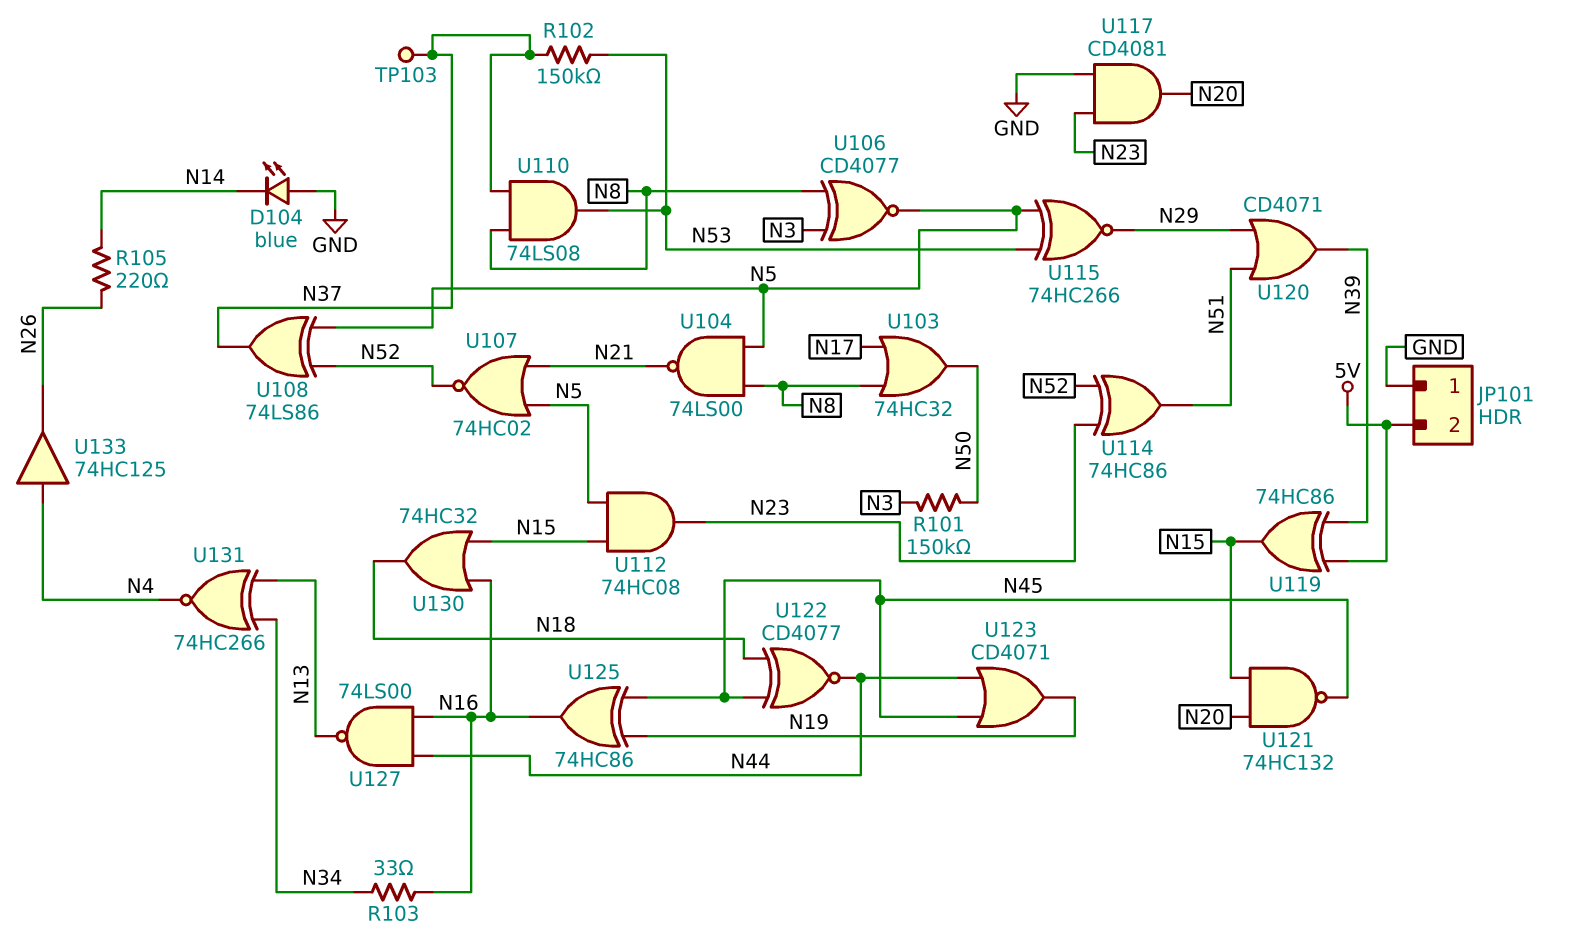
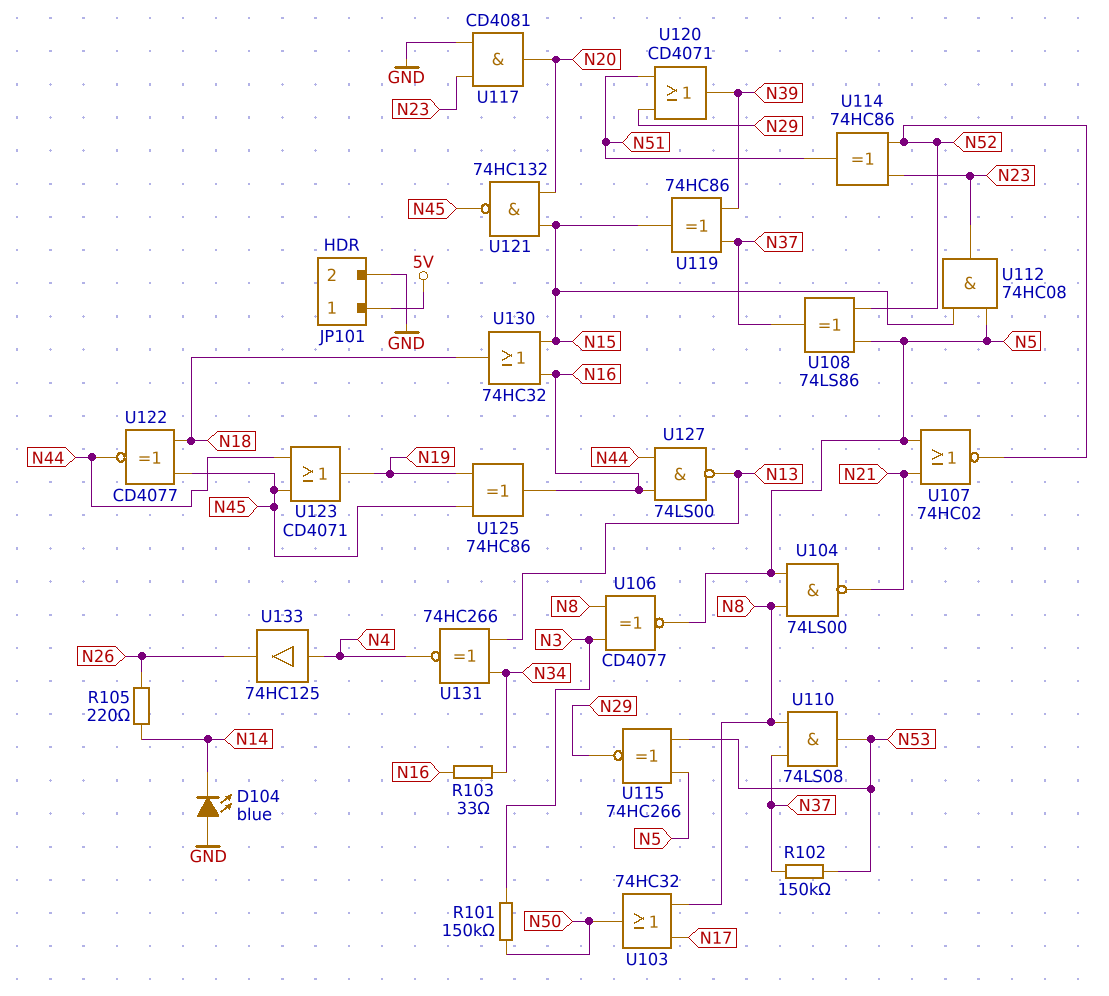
JP101 pin 1: GND -> 5V
JP101 pin 2: 5V -> GND
TP103: test point (N37) -> none
U119: XOR 74HC86 (in 5V, in N39, out N15) -> XOR 74HC86 (in N37, in N39, out N15)

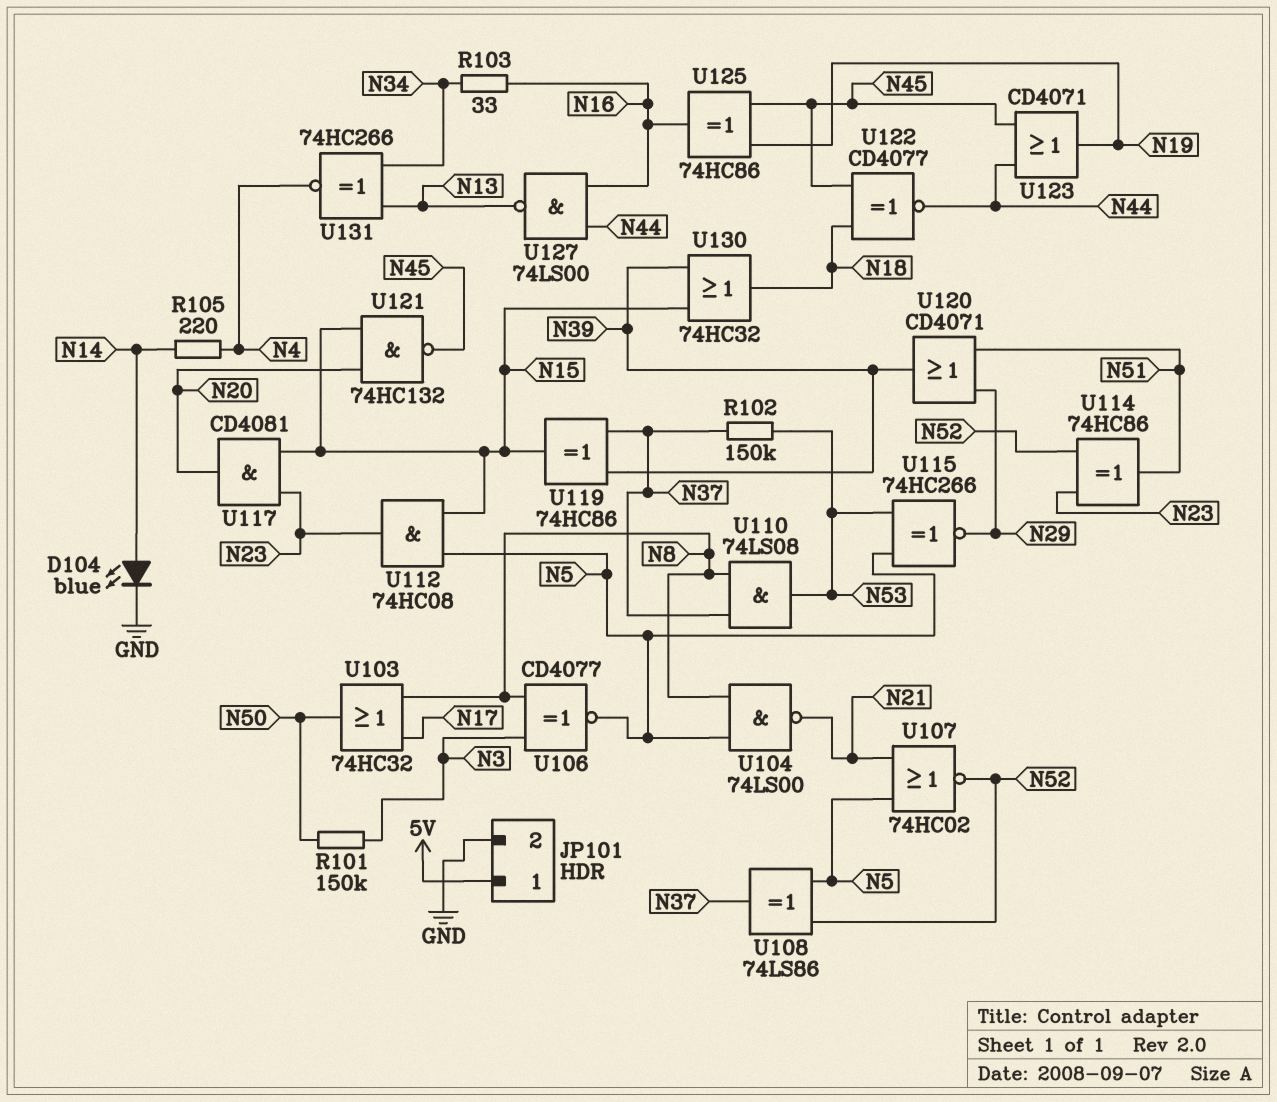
D104: LED blue (A GND, K N14) -> LED blue (A N14, K GND)
R105: 220 (N14, N26) -> 220 (N4, N14)
U117: AND CD4081 (in GND, in N23, out N20) -> AND CD4081 (in N15, in N23, out N20)
U130: OR 74HC32 (in N15, in N16, out N18) -> OR 74HC32 (in N15, in N39, out N18)
U133: buffer 74HC125 (in N4, out N26) -> none

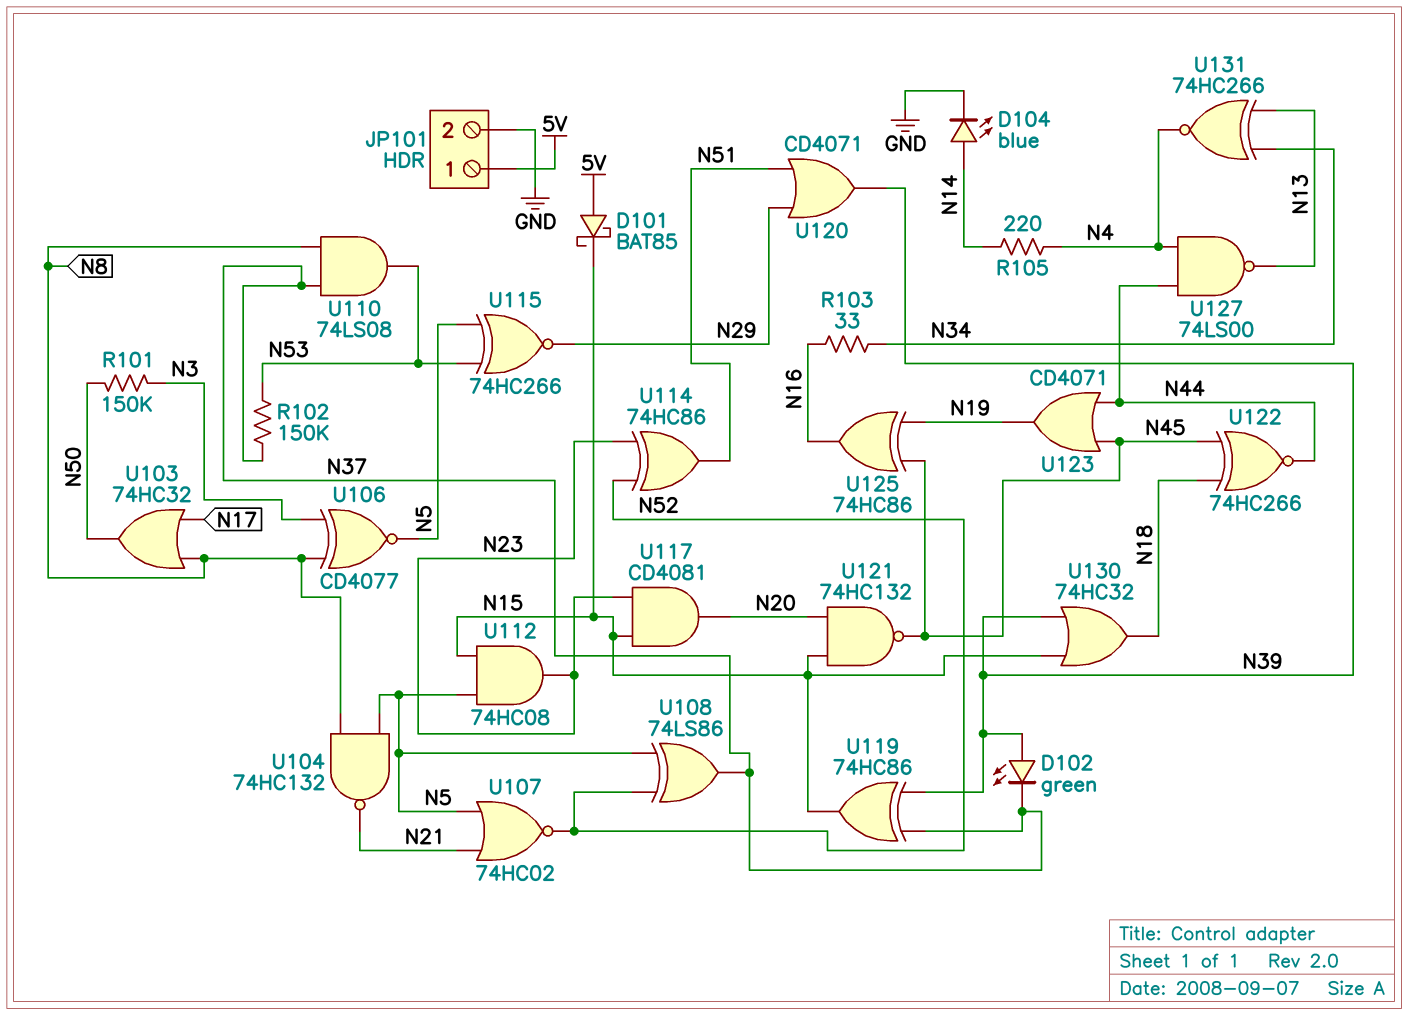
D101: none -> schottky BAT85 (A 5V, K N15)
D102: none -> LED green (A N39, K N37)
U104: NAND 74LS00 (in N5, in N8, out N21) -> NAND 74HC132 (in N5, in N8, out N21)
U122: XNOR CD4077 (in N18, in N45, out N44) -> XNOR 74HC266 (in N18, in N45, out N44)
U127: NAND 74LS00 (in N16, in N44, out N13) -> NAND 74LS00 (in N4, in N44, out N13)

